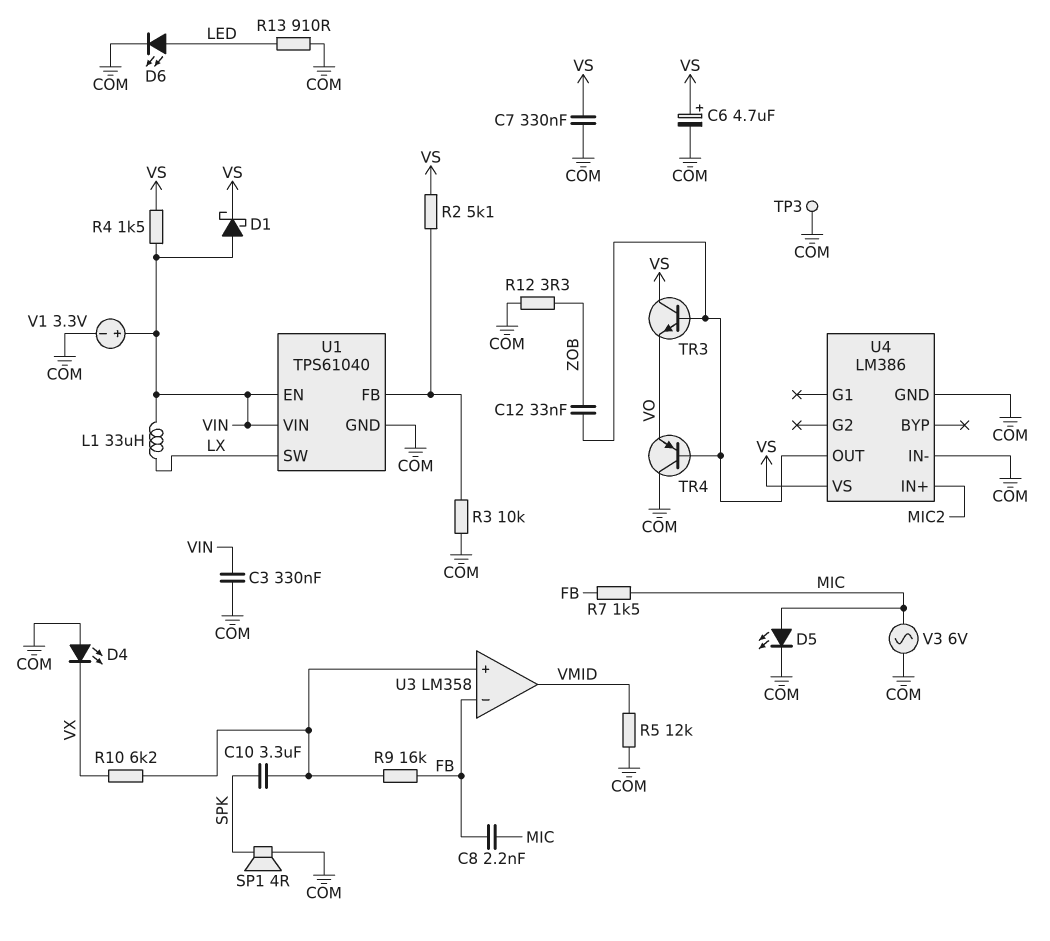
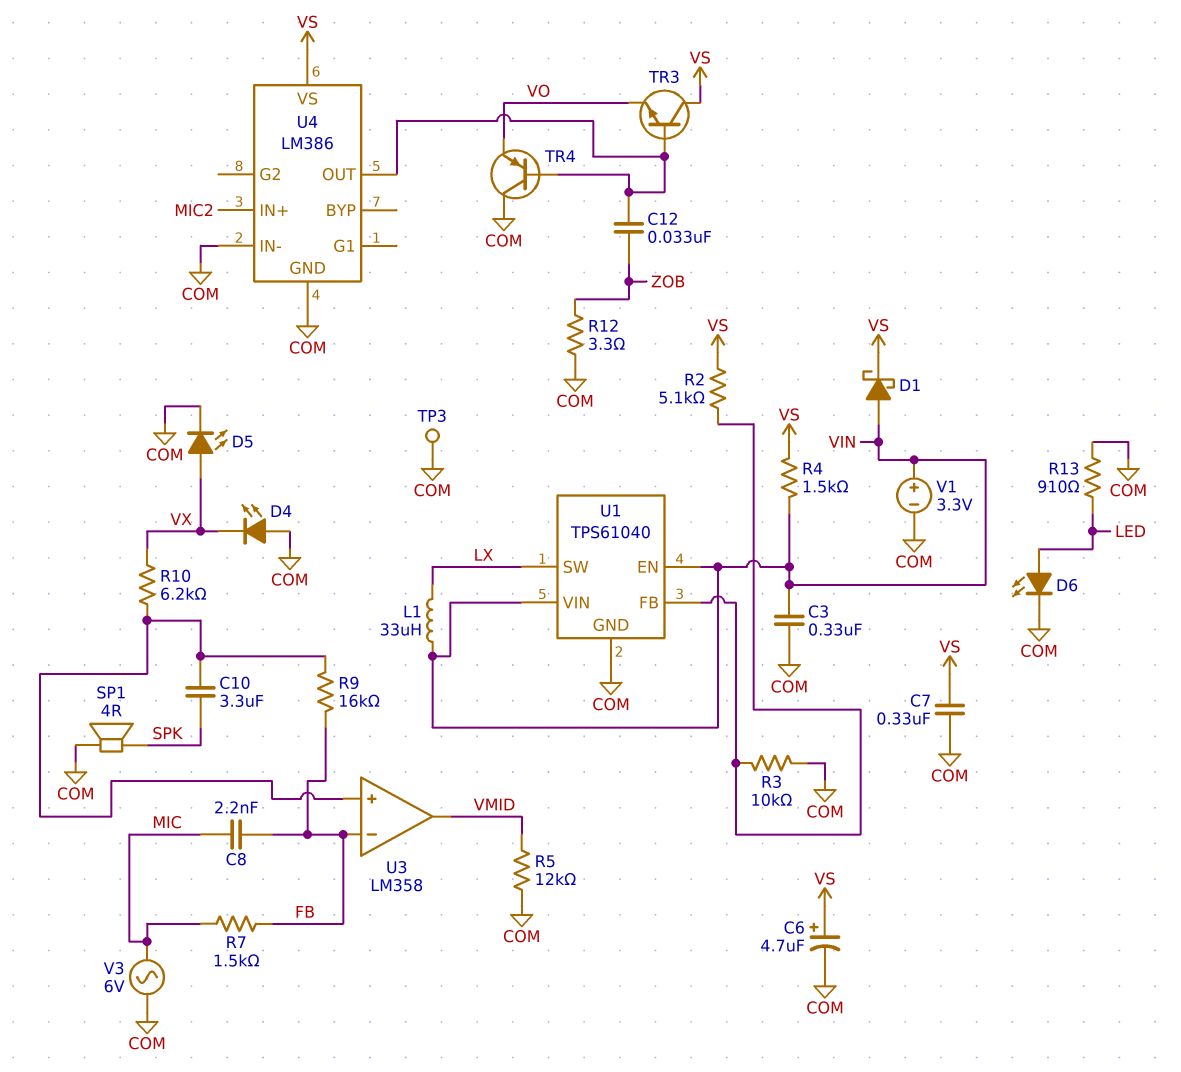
D5: LED (A MIC, K COM) -> LED (A VX, K COM)

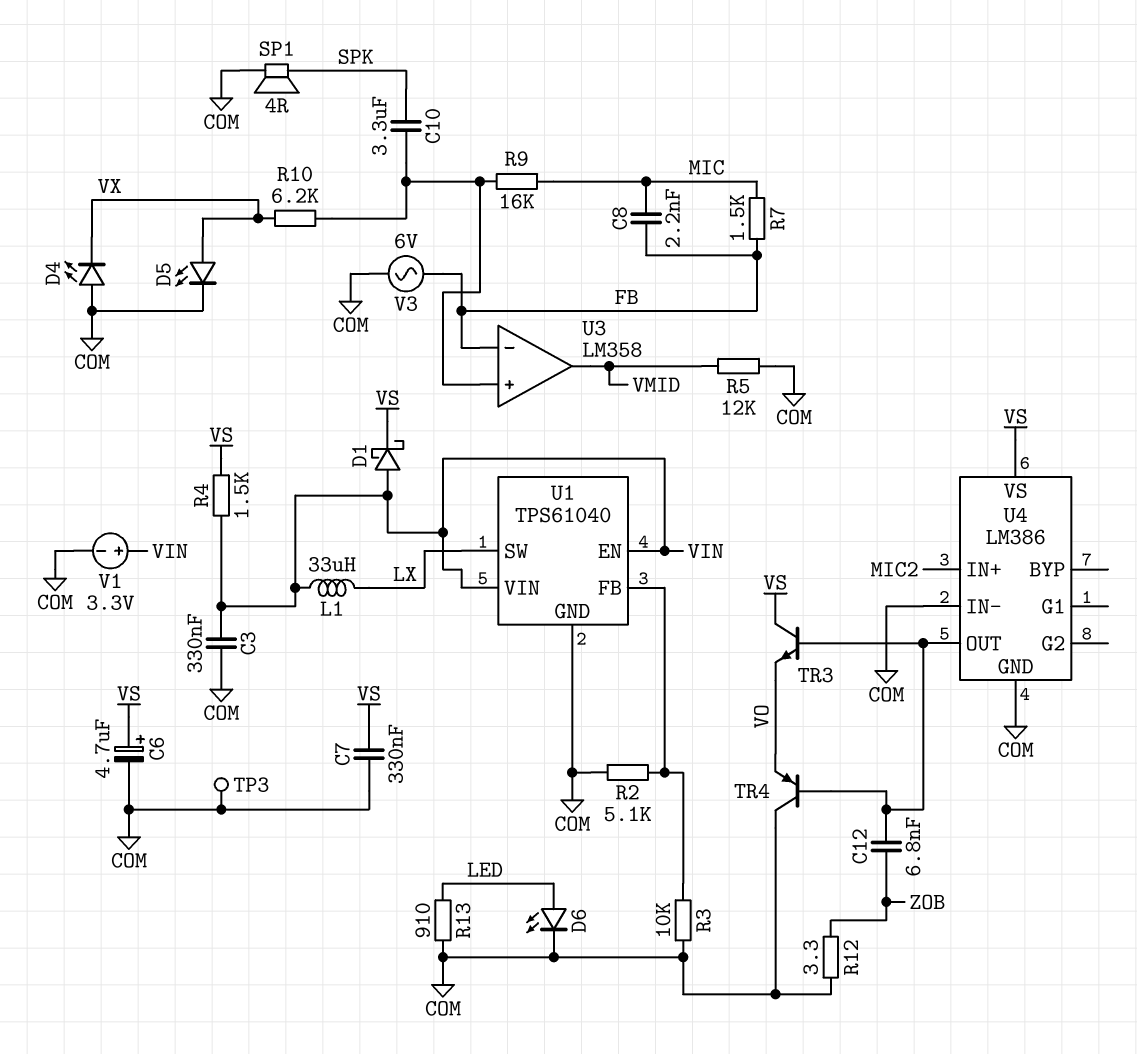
C12: 33nF (U4/OUT, ZOB) -> 6.8nF (U4/OUT, ZOB)
R2: 5.1k (U1/FB, VS) -> 5.1k (COM, U1/FB)
R9: 16k (FB, U3/in+) -> 16k (MIC, U3/in+)
V3: AC 6V (COM, MIC) -> AC 6V (COM, FB)

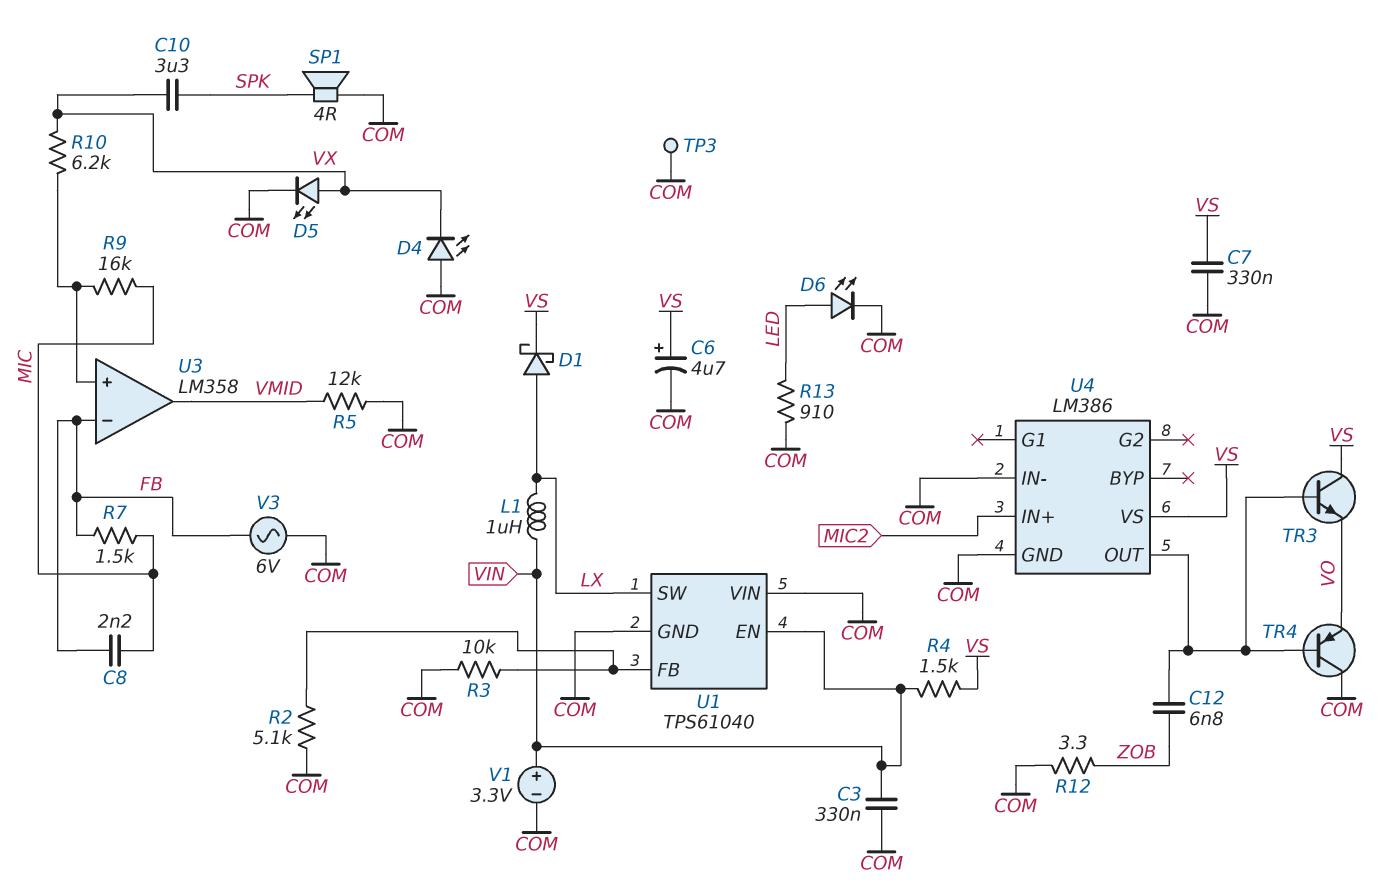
C10: 3.3uF (SPK, U3/in+) -> 3.3uF (SPK, VX)
D1: schottky (A VIN, K VS) -> schottky (A LX, K VS)
L1: 33uH (LX, VIN) -> 1uH (LX, VIN)
U1 pin VIN: VIN -> COM

